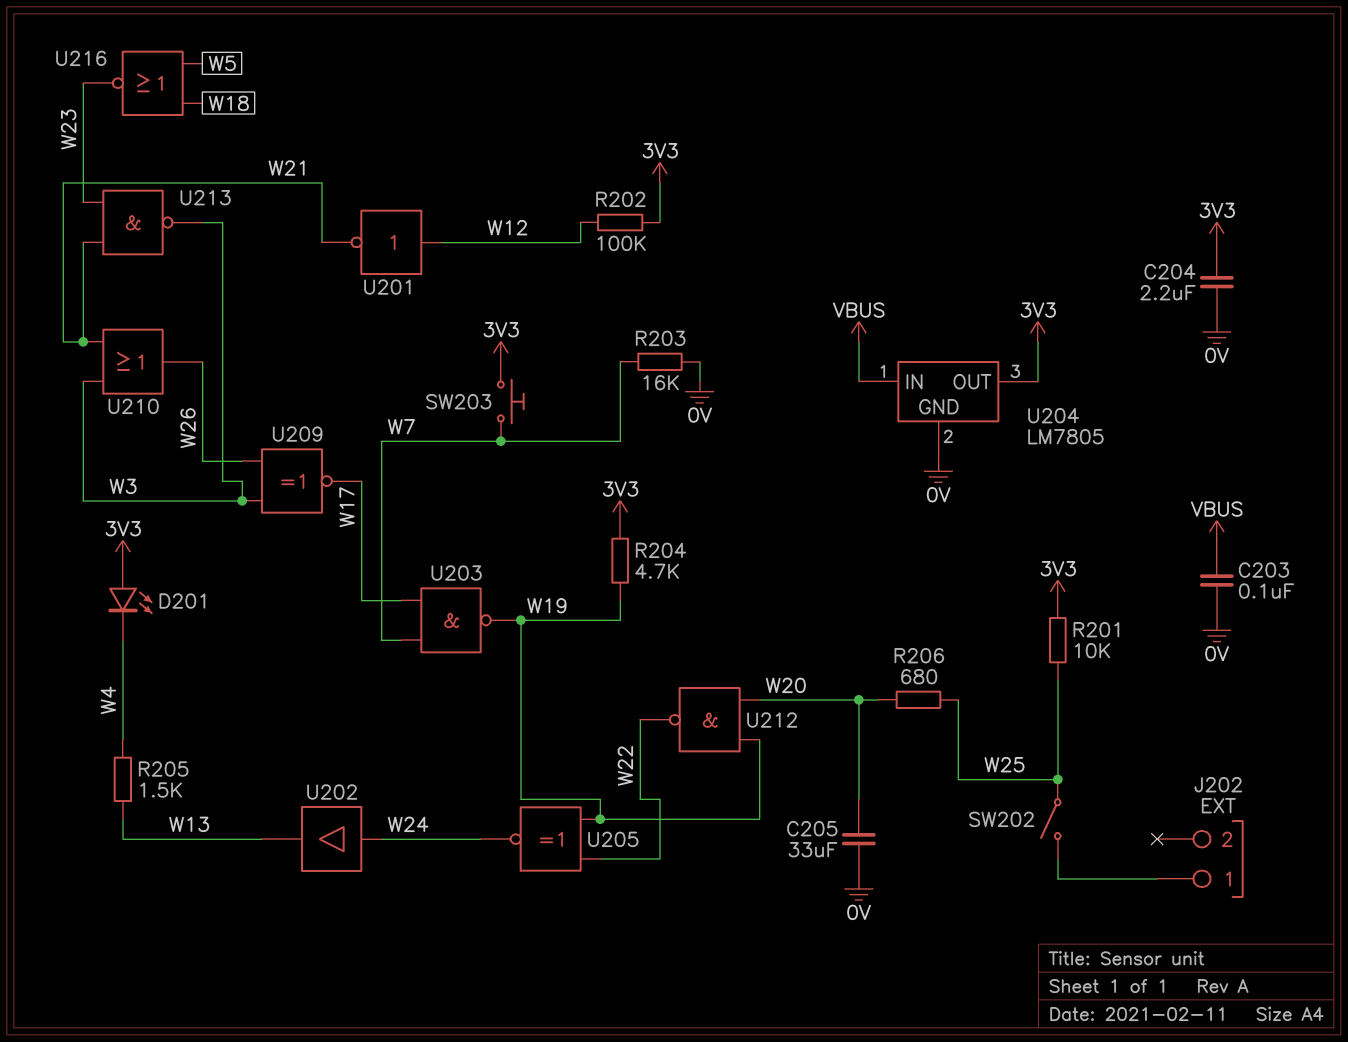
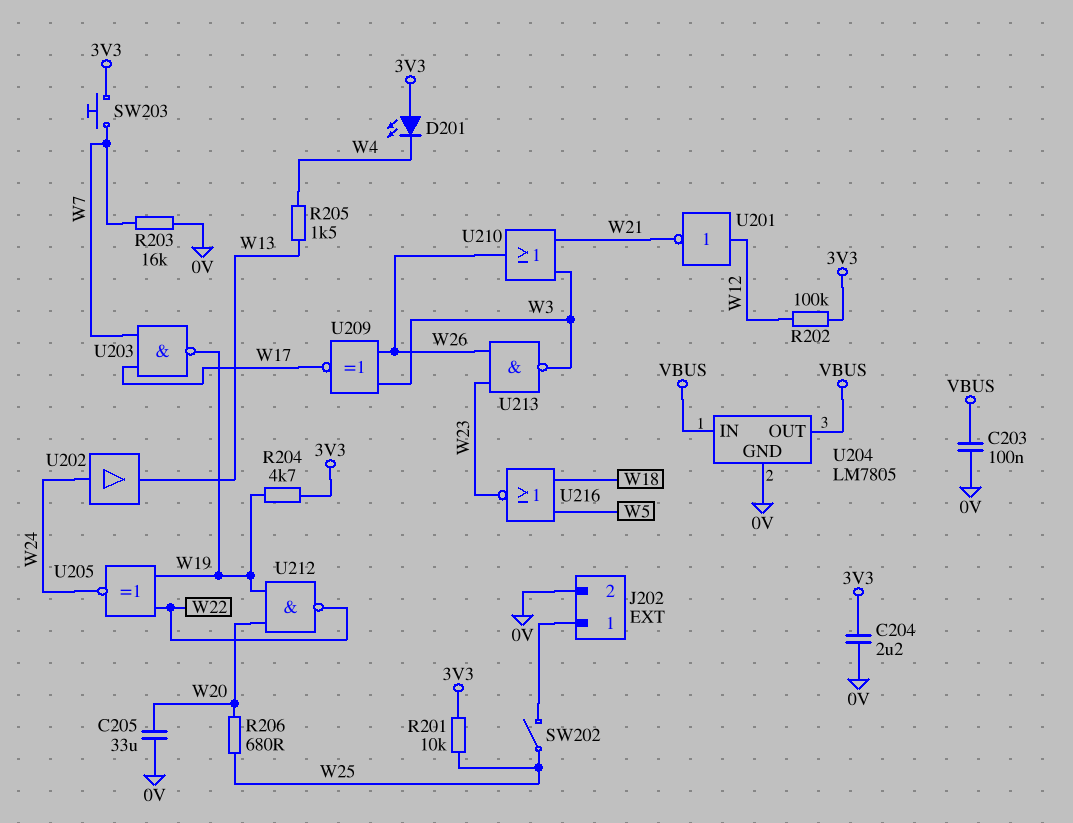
J202 pin 2: none -> 0V
U204 pin OUT: 3V3 -> VBUS
U213: NAND (in W21, in W23, out W3) -> NAND (in W23, in W26, out W3)

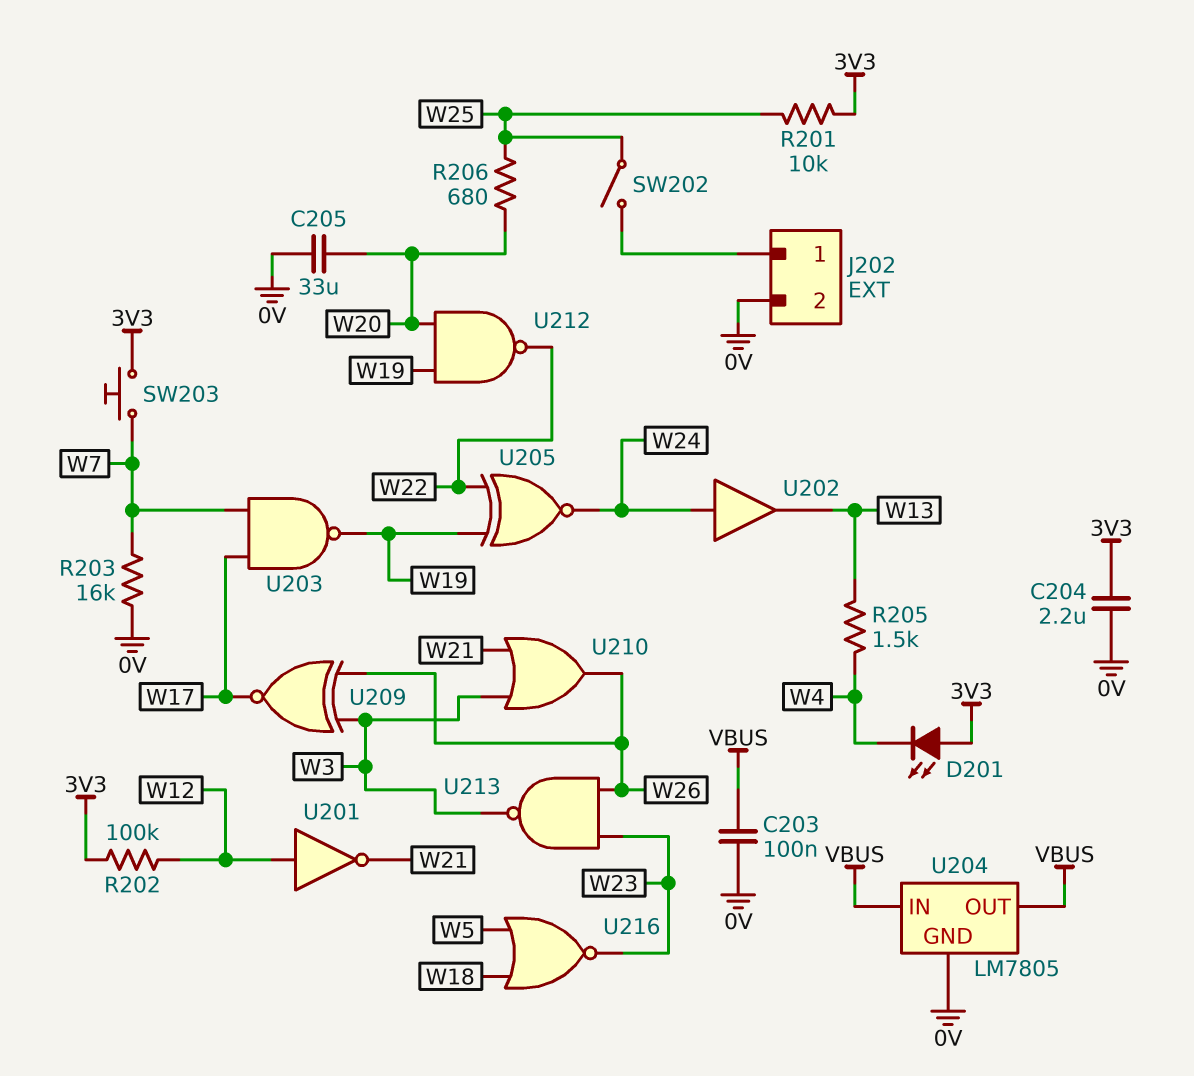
R204: 4.7k (3V3, W19) -> none

